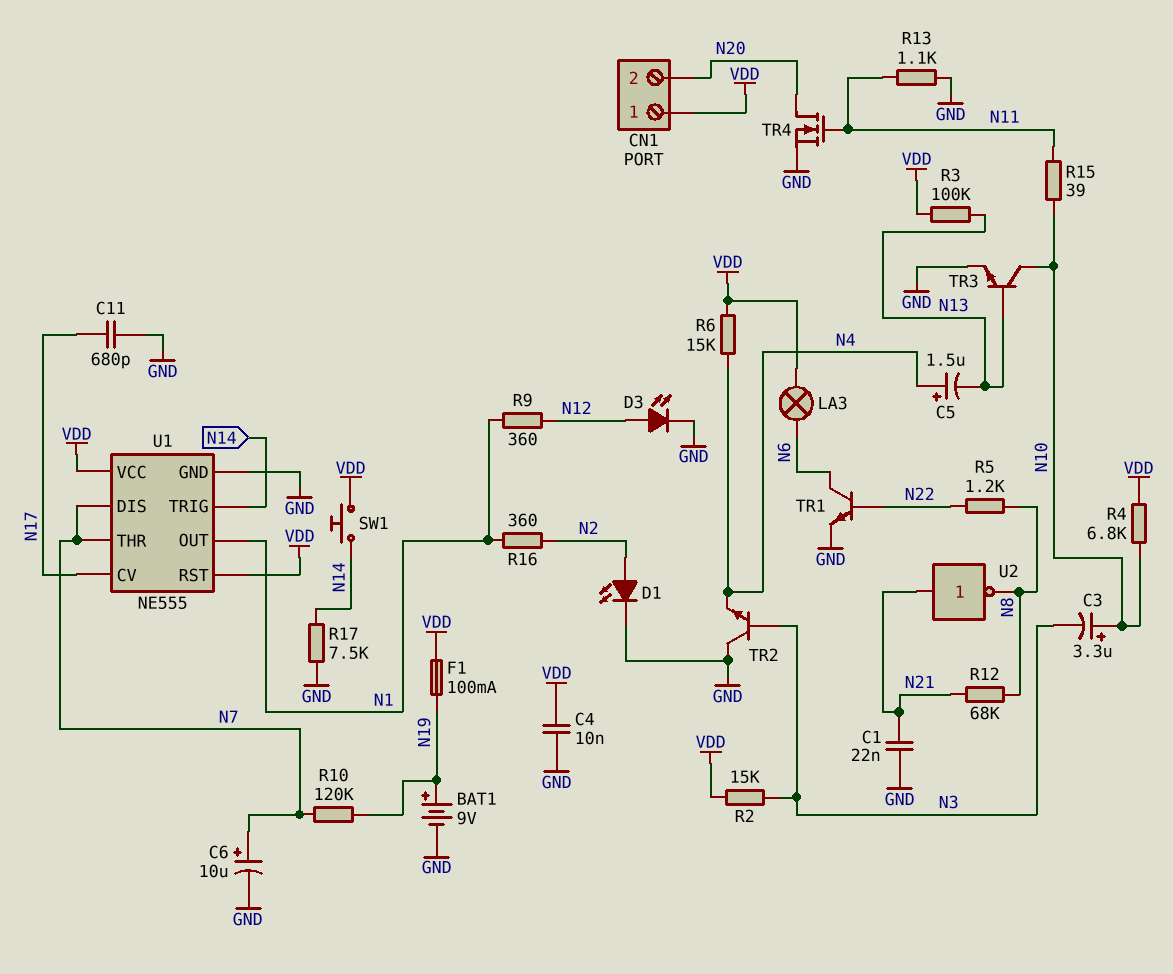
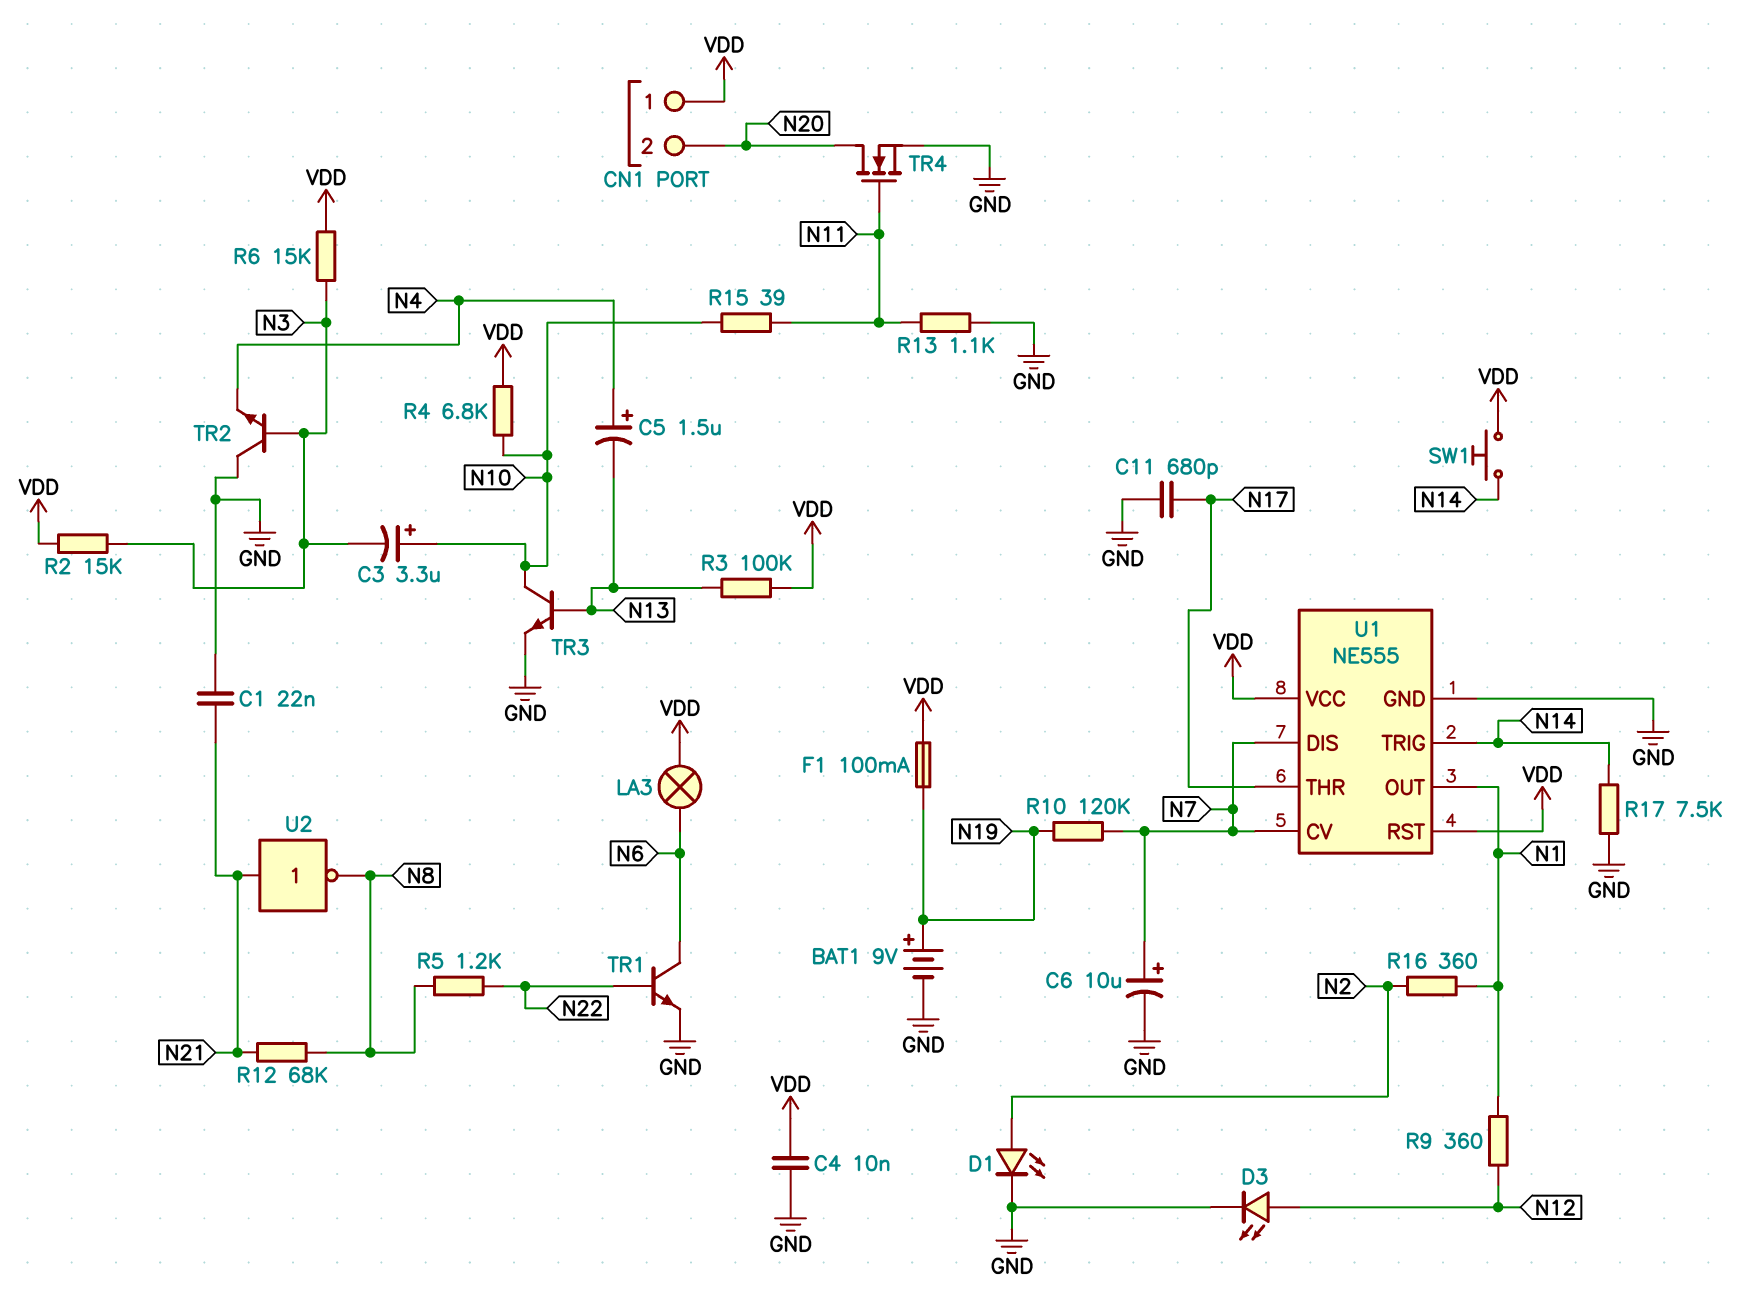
R6: 15k (N4, VDD) -> 15k (N3, VDD)
U1 pin CV: N17 -> N7
U1 pin THR: N7 -> N17

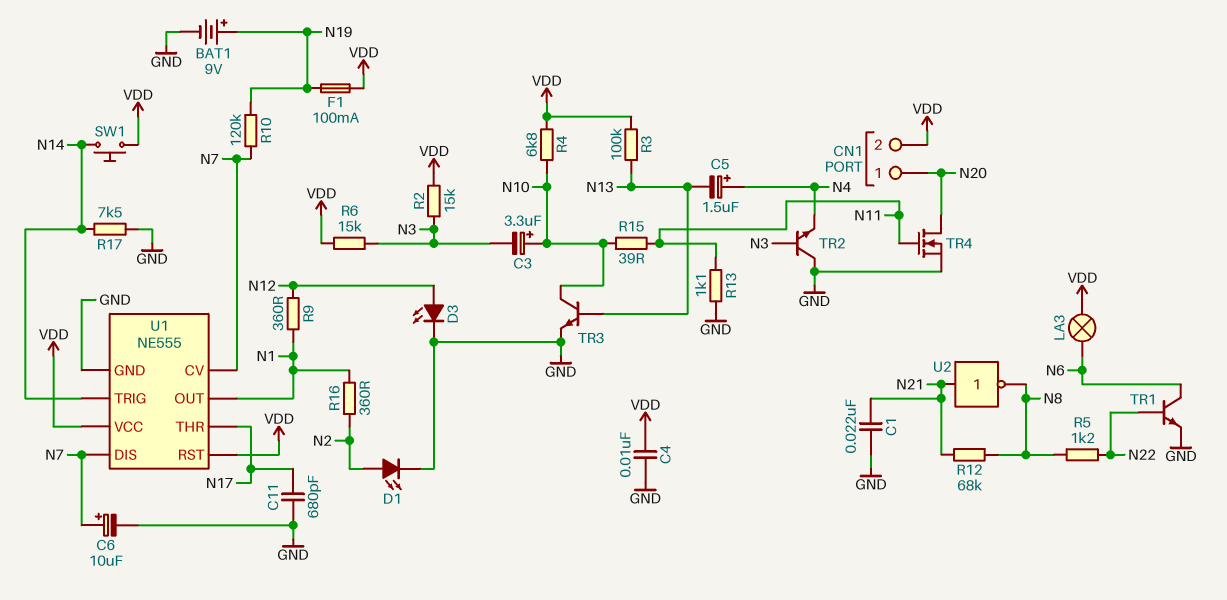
CN1 pin 1: VDD -> N20
CN1 pin 2: N20 -> VDD

